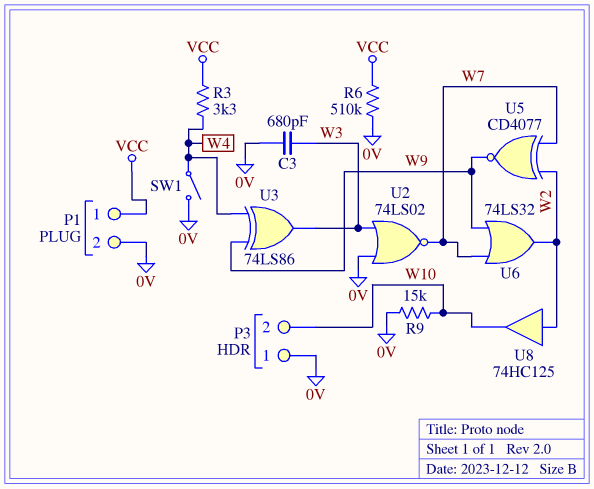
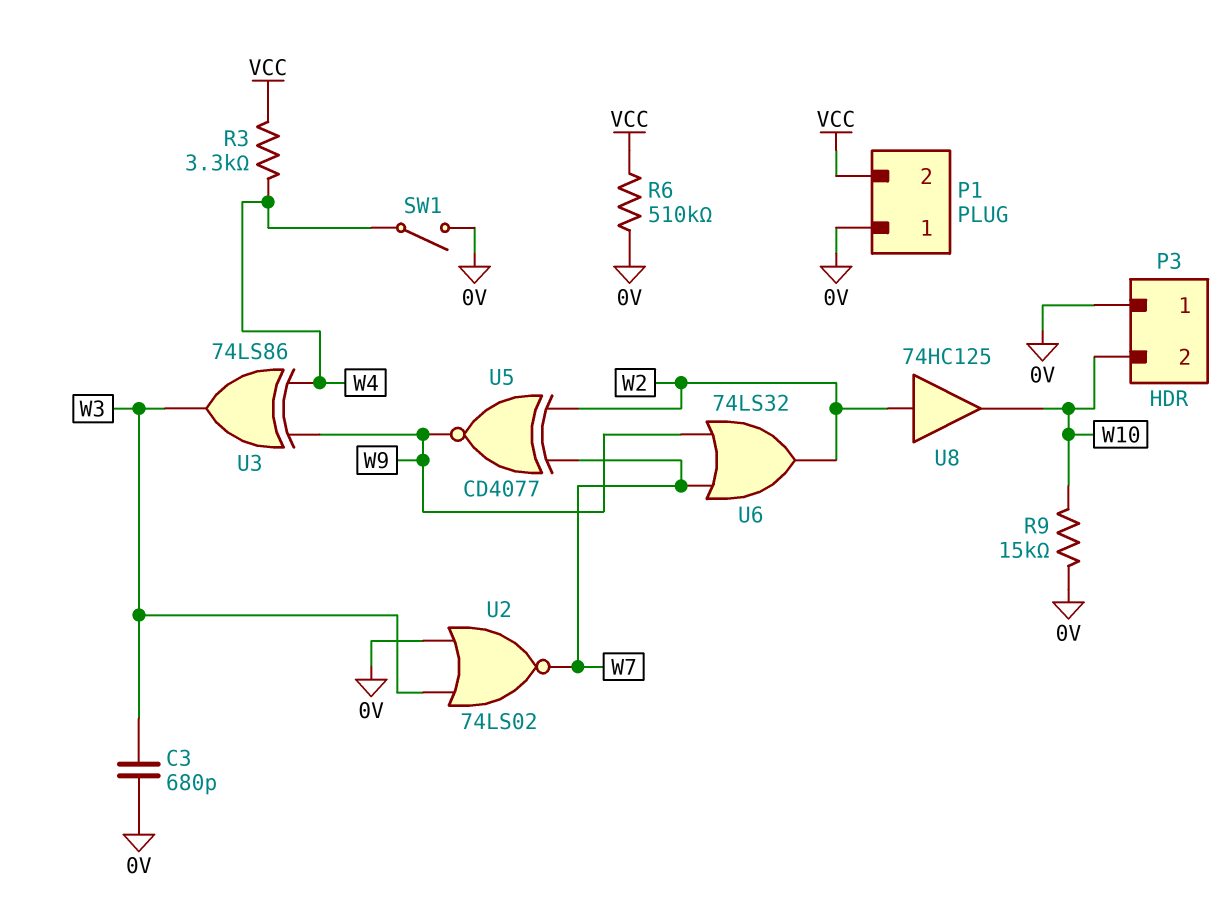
P1 pin 1: VCC -> 0V
P1 pin 2: 0V -> VCC

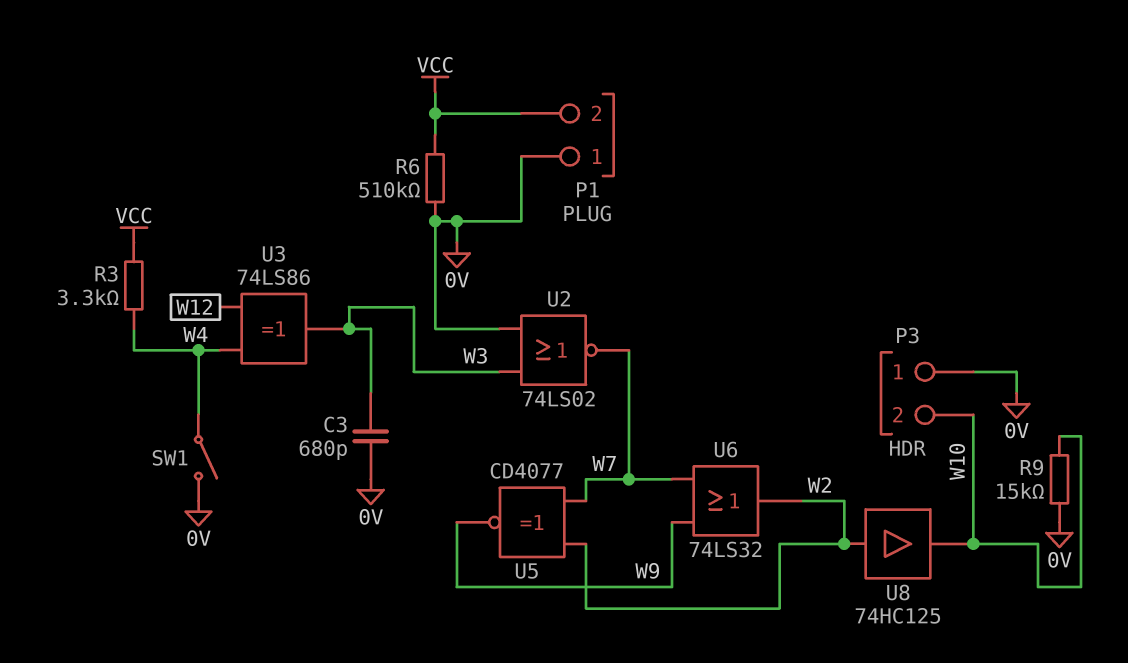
U3: XOR 74LS86 (in W4, in W9, out W3) -> XOR 74LS86 (in W4, in W12, out W3)

